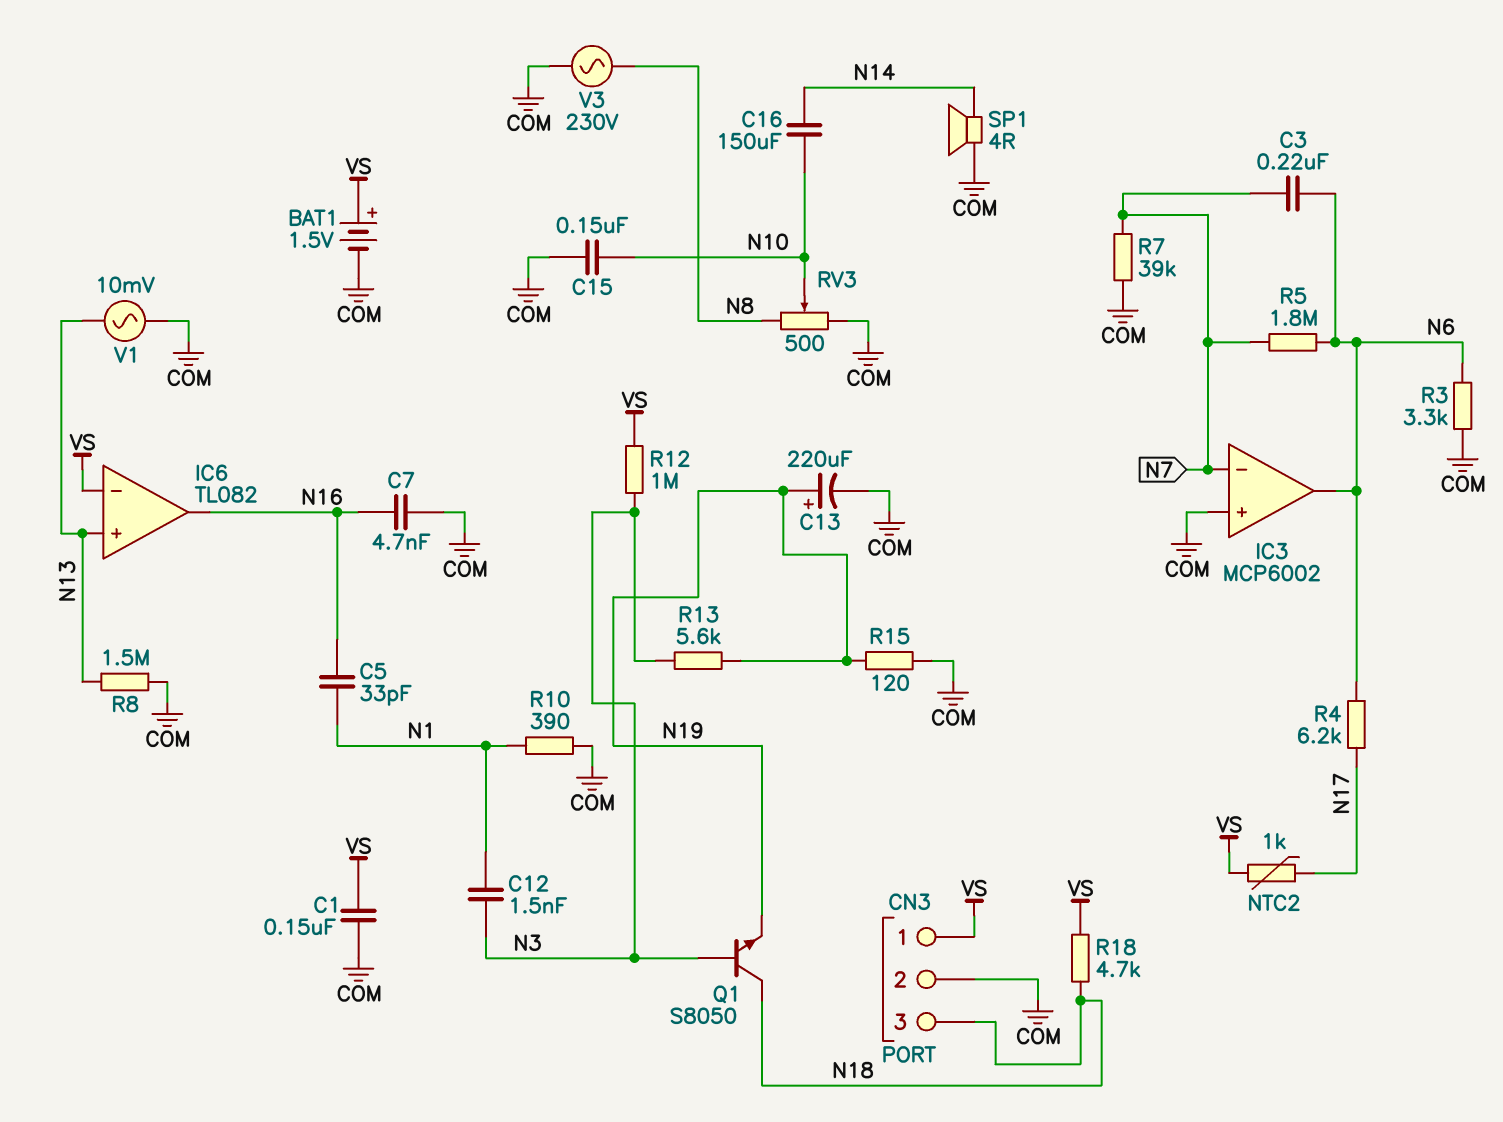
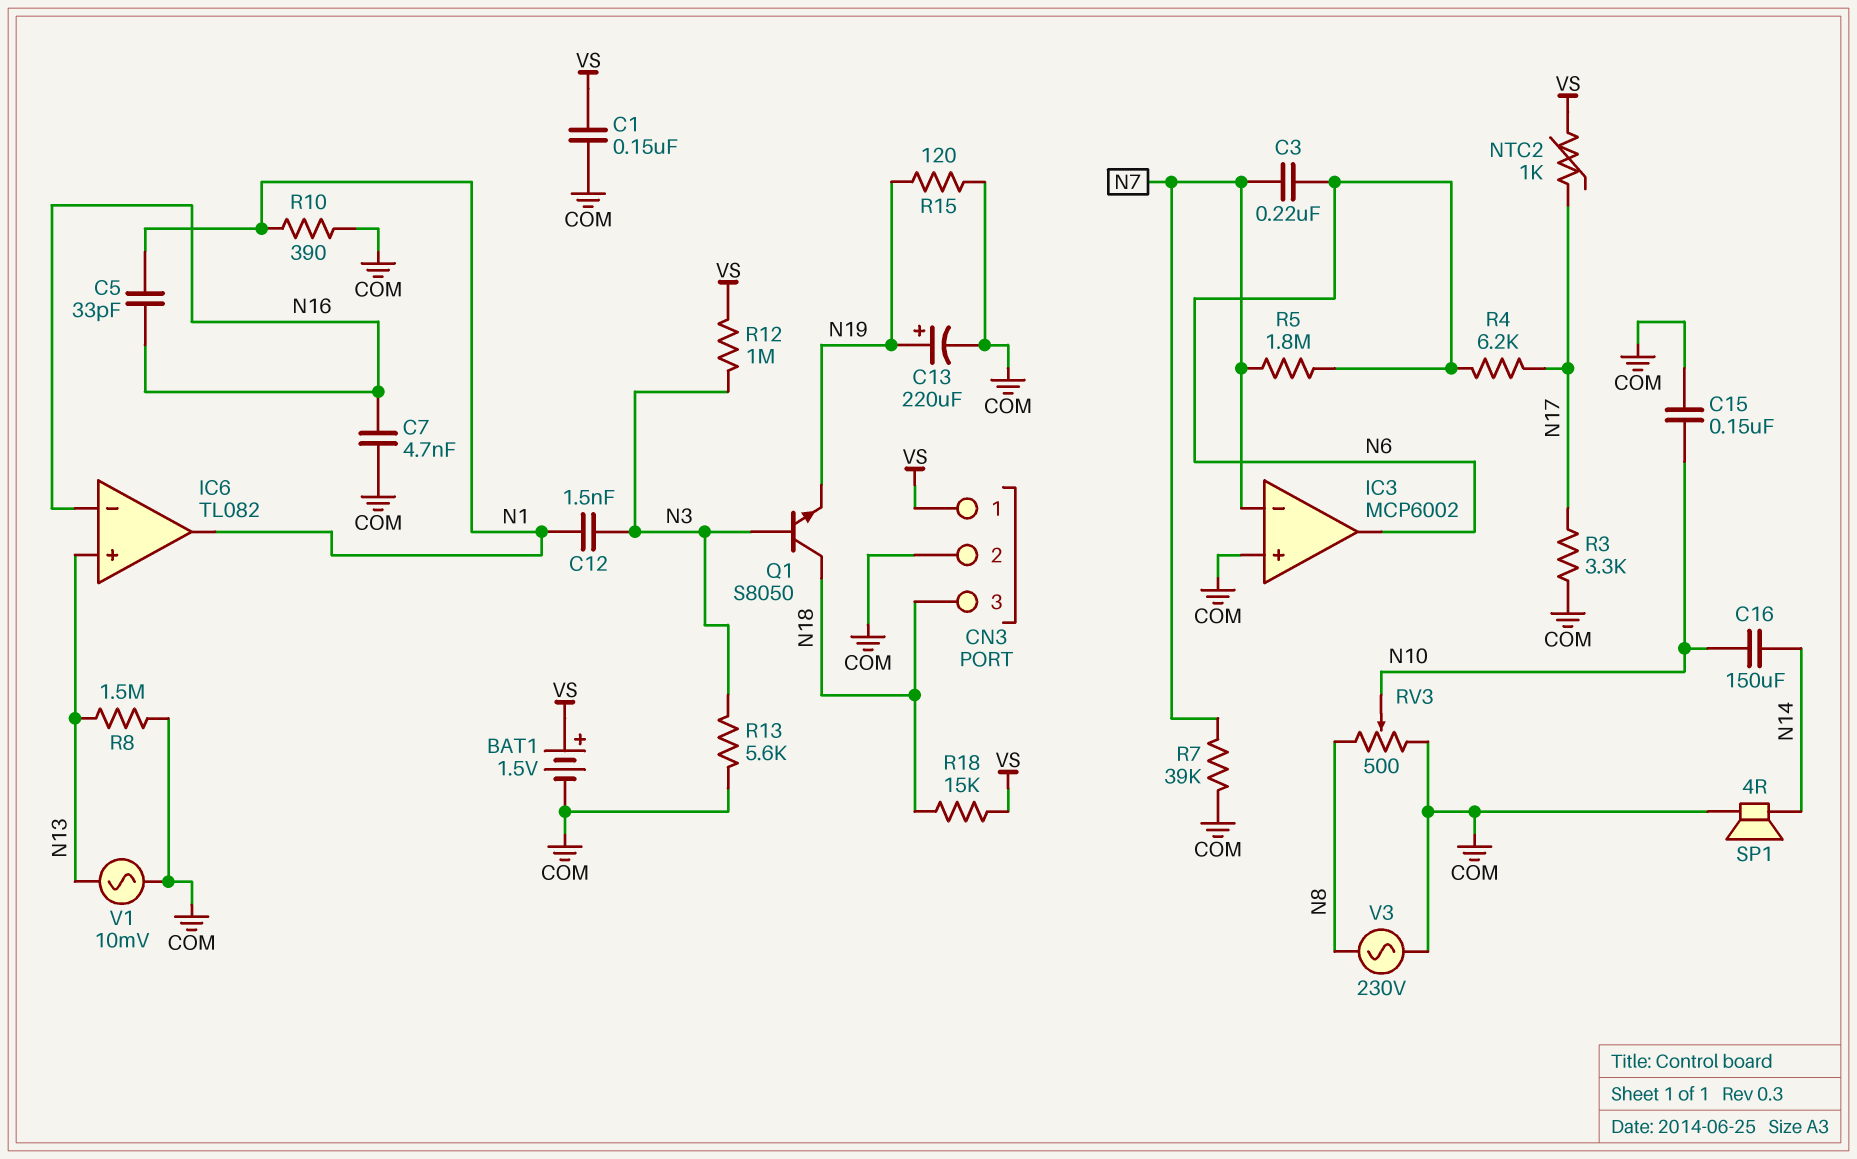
IC6 pin in-: VS -> N16
IC6 pin out: N16 -> N1
R3: 3.3k (COM, N6) -> 3.3k (COM, N17)
R13: 5.6k (N3, N19) -> 5.6k (COM, N3)
R18: 4.7k (N18, VS) -> 15k (N18, VS)

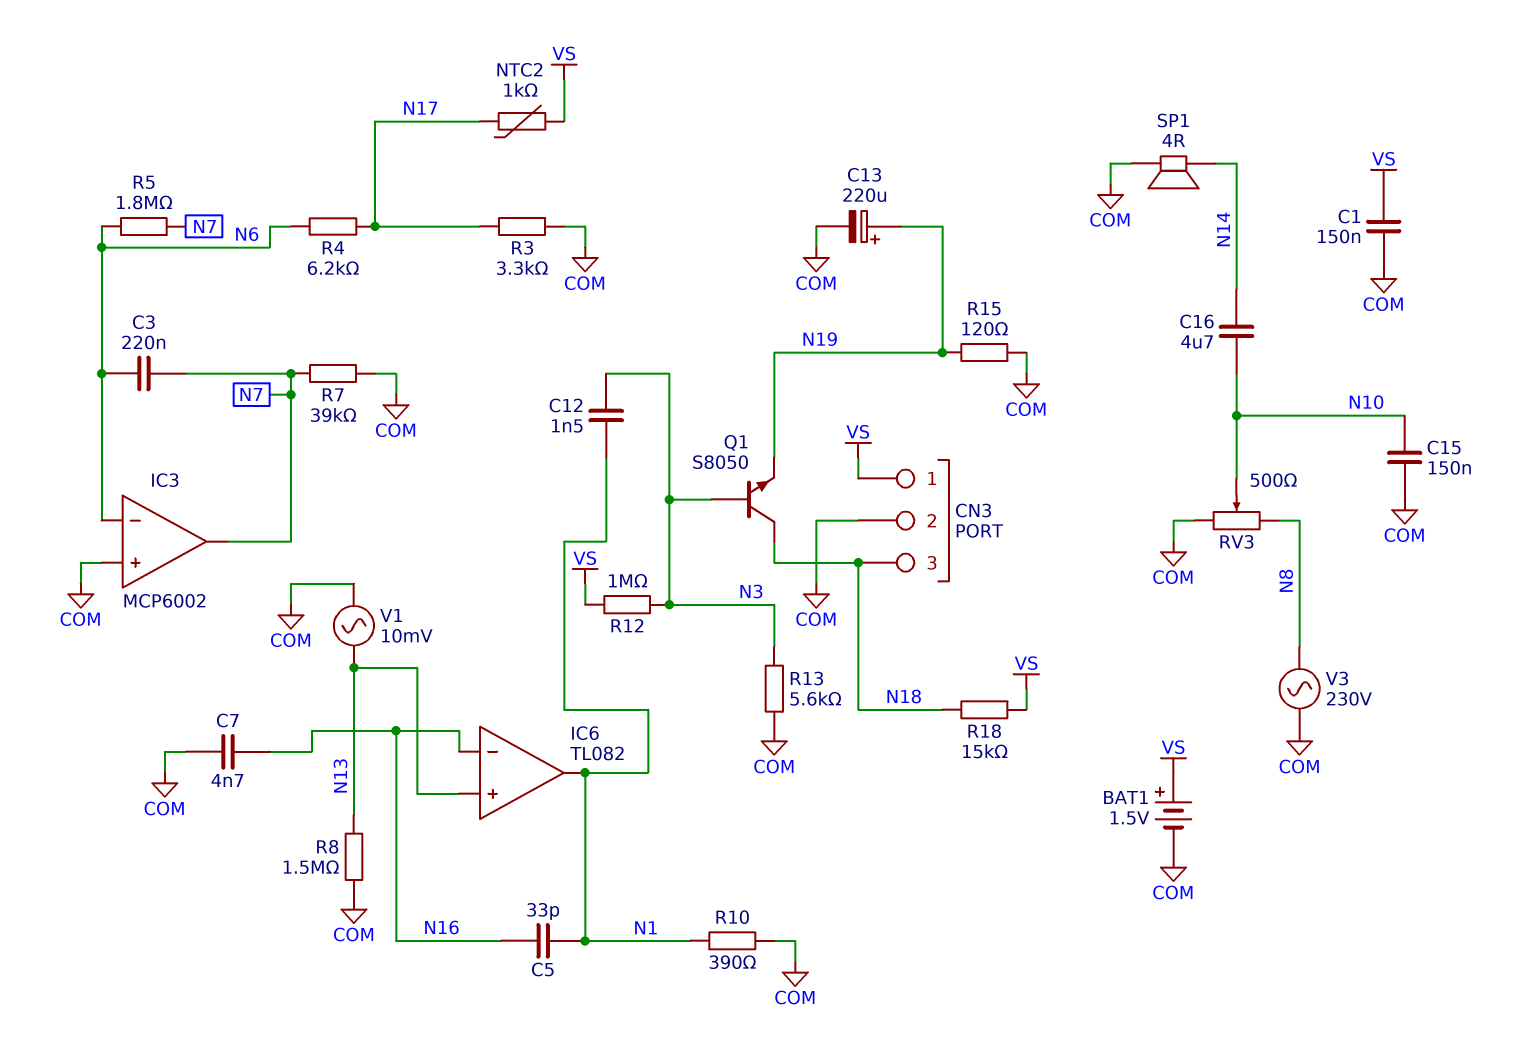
C16: 150uF (N10, N14) -> 4.7uF (N10, N14)
IC3 pin in-: N7 -> N6
IC3 pin out: N6 -> N7

